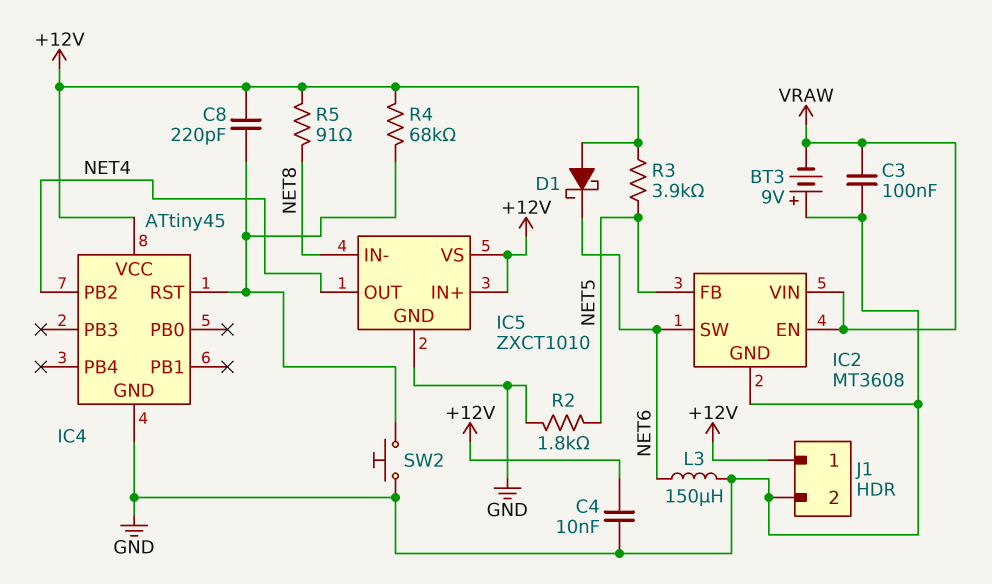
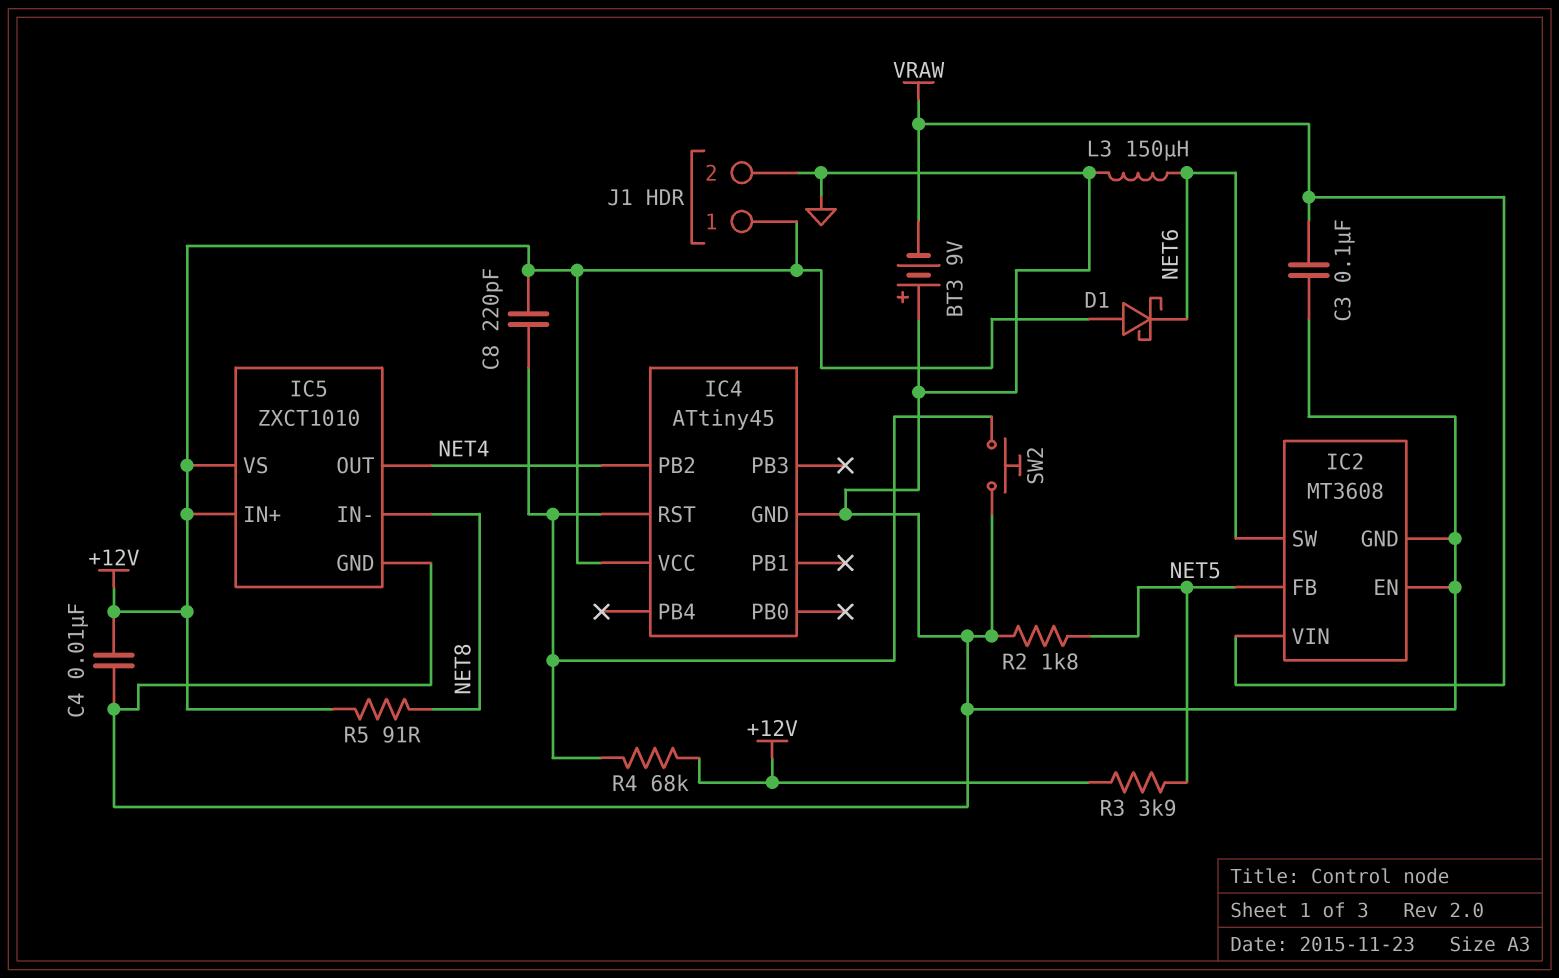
IC2 pin EN: VRAW -> GND

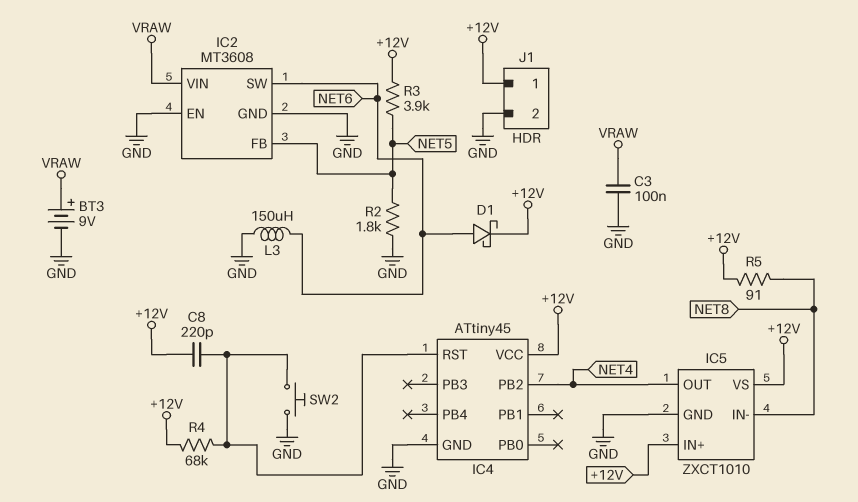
BT3: 9V (plus GND, minus VRAW) -> 9V (plus VRAW, minus GND)
C4: 10nF (+12V, GND) -> none
D1: schottky (A +12V, K NET6) -> schottky (A NET6, K +12V)

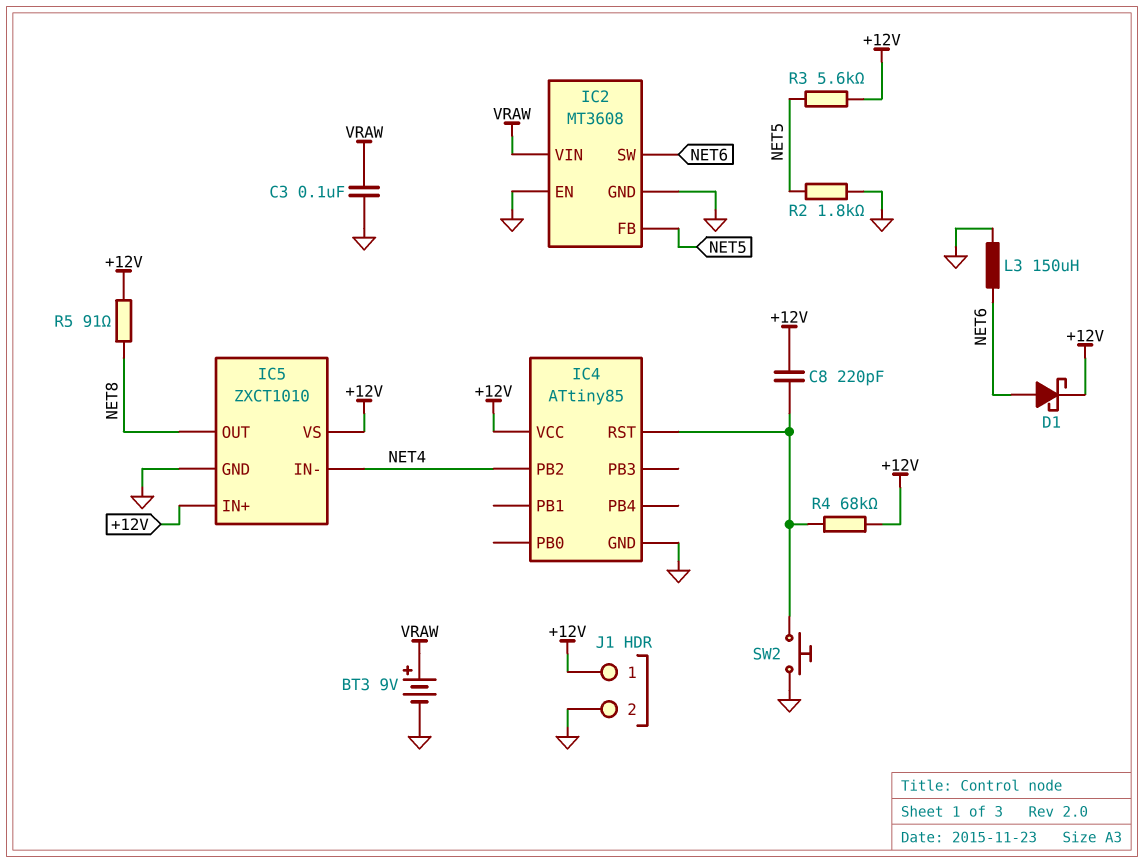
IC4: ATtiny45 -> ATtiny85
IC5 pin IN-: NET8 -> NET4
IC5 pin OUT: NET4 -> NET8
R3: 3.9k (+12V, NET5) -> 5.6k (+12V, NET5)

